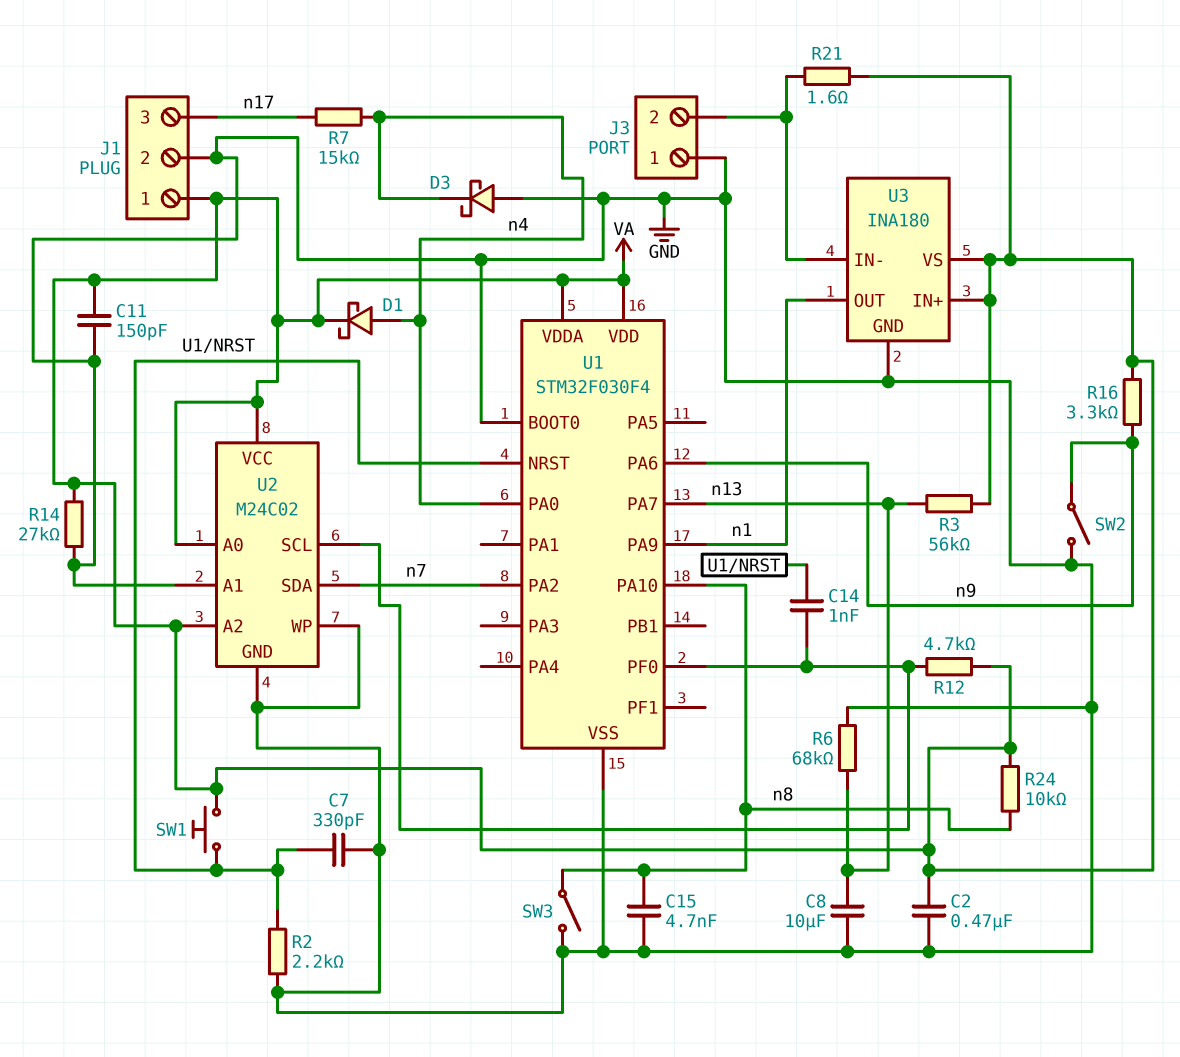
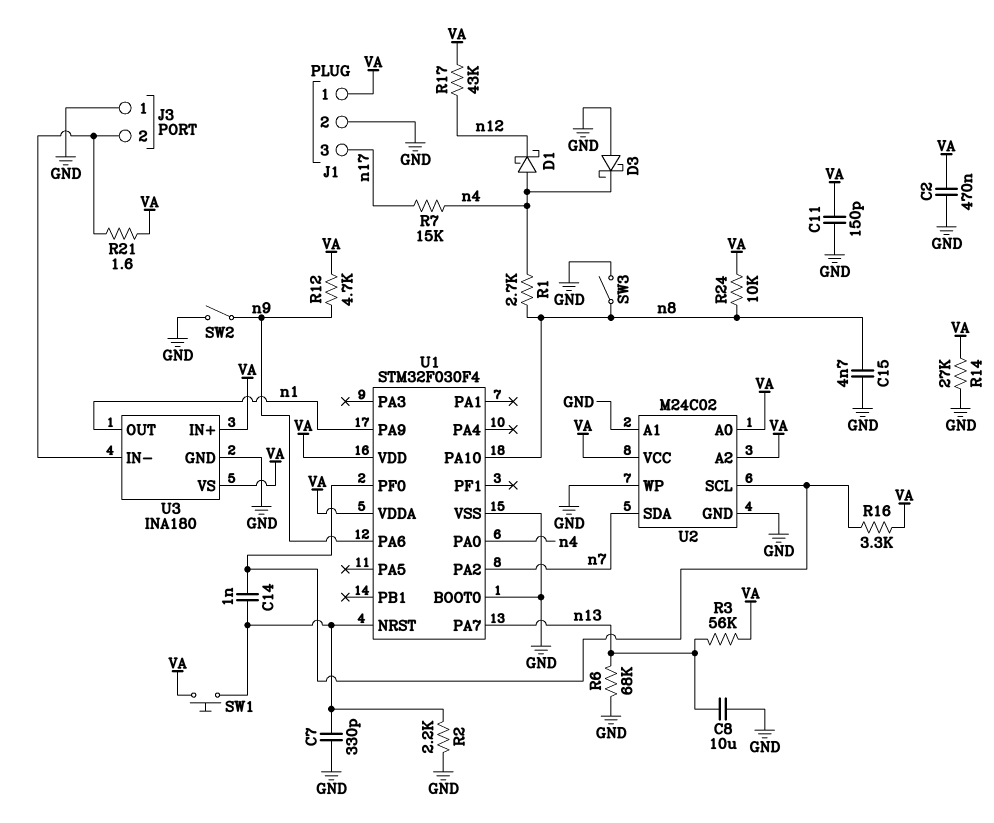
D1: schottky (A n4, K VA) -> schottky (A n4, K n12)
R1: none -> 2.7k (n4, n8)
R12: 4.7k (U1/PF0, VA) -> 4.7k (VA, n9)
R16: 3.3k (VA, n9) -> 3.3k (U1/PF0, VA)
R17: none -> 43k (VA, n12)

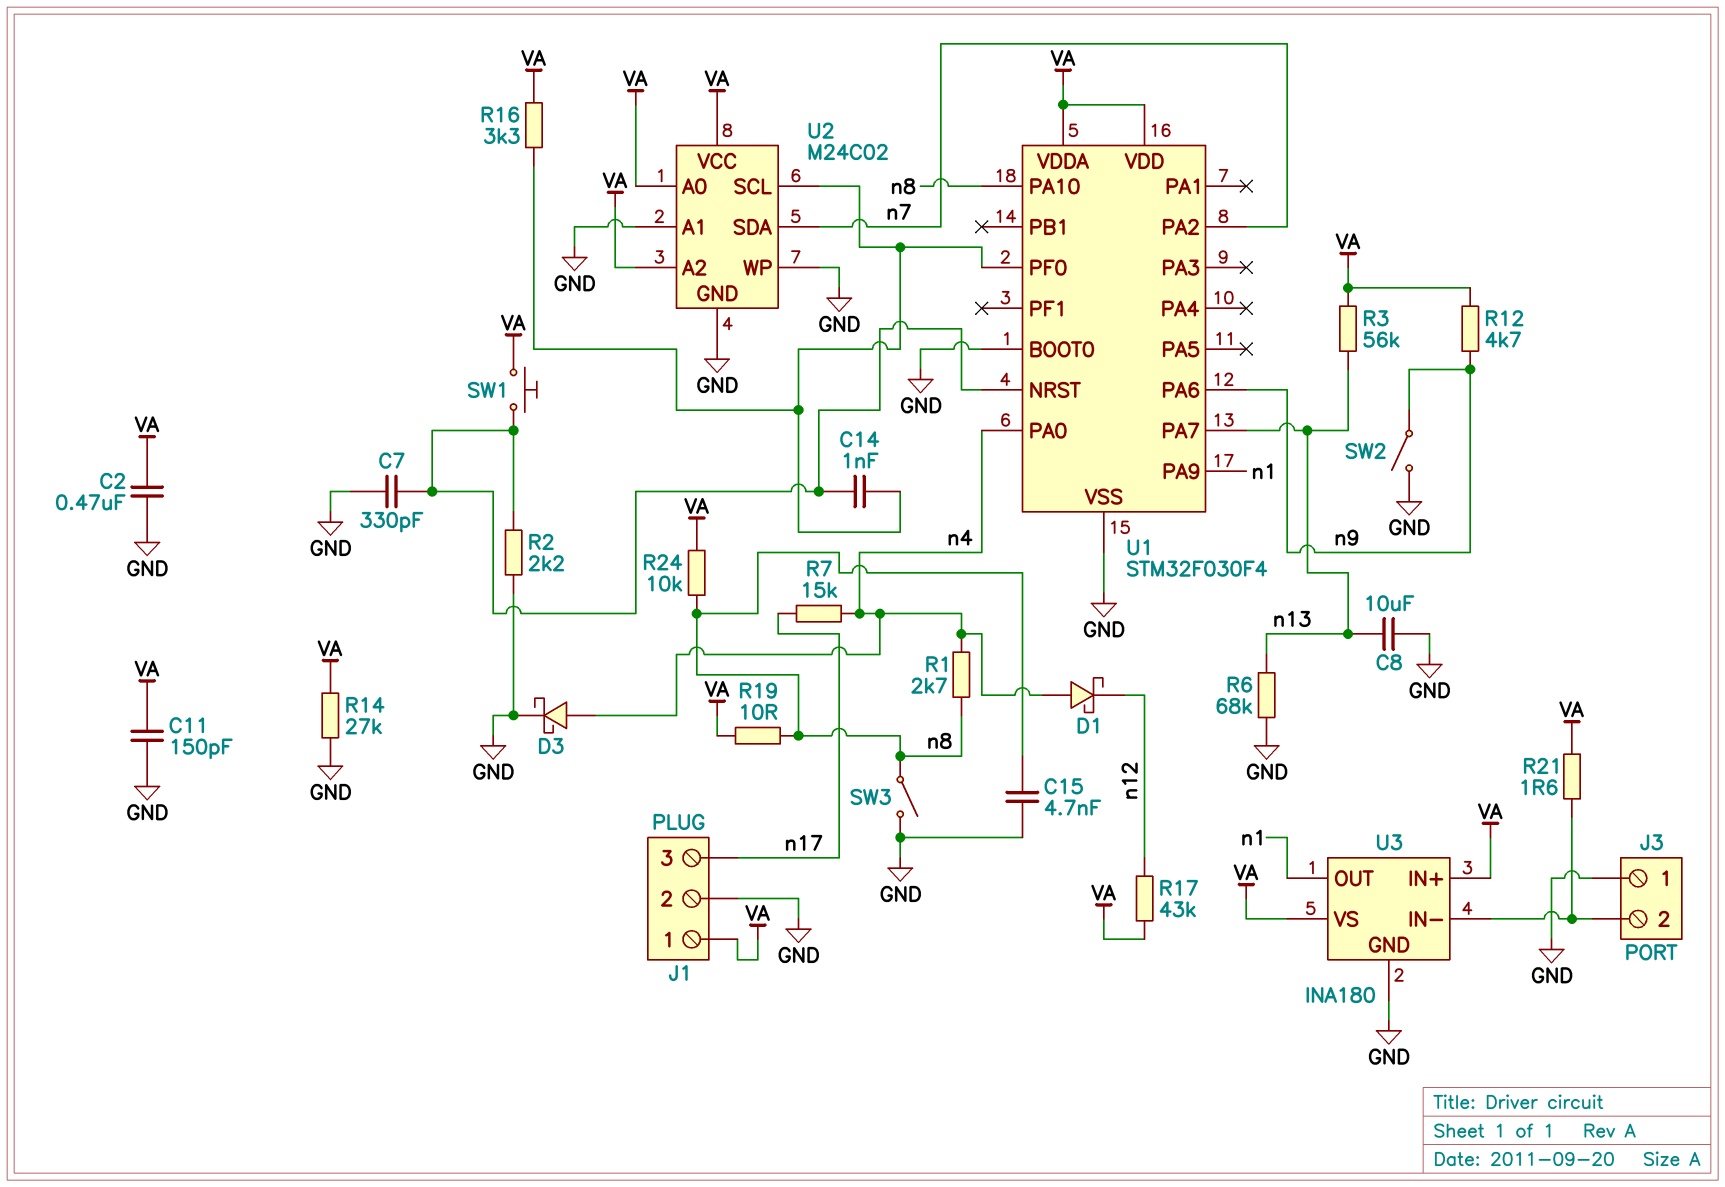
D3: schottky (A GND, K n4) -> schottky (A n4, K GND)
R19: none -> 10 (VA, n8)

